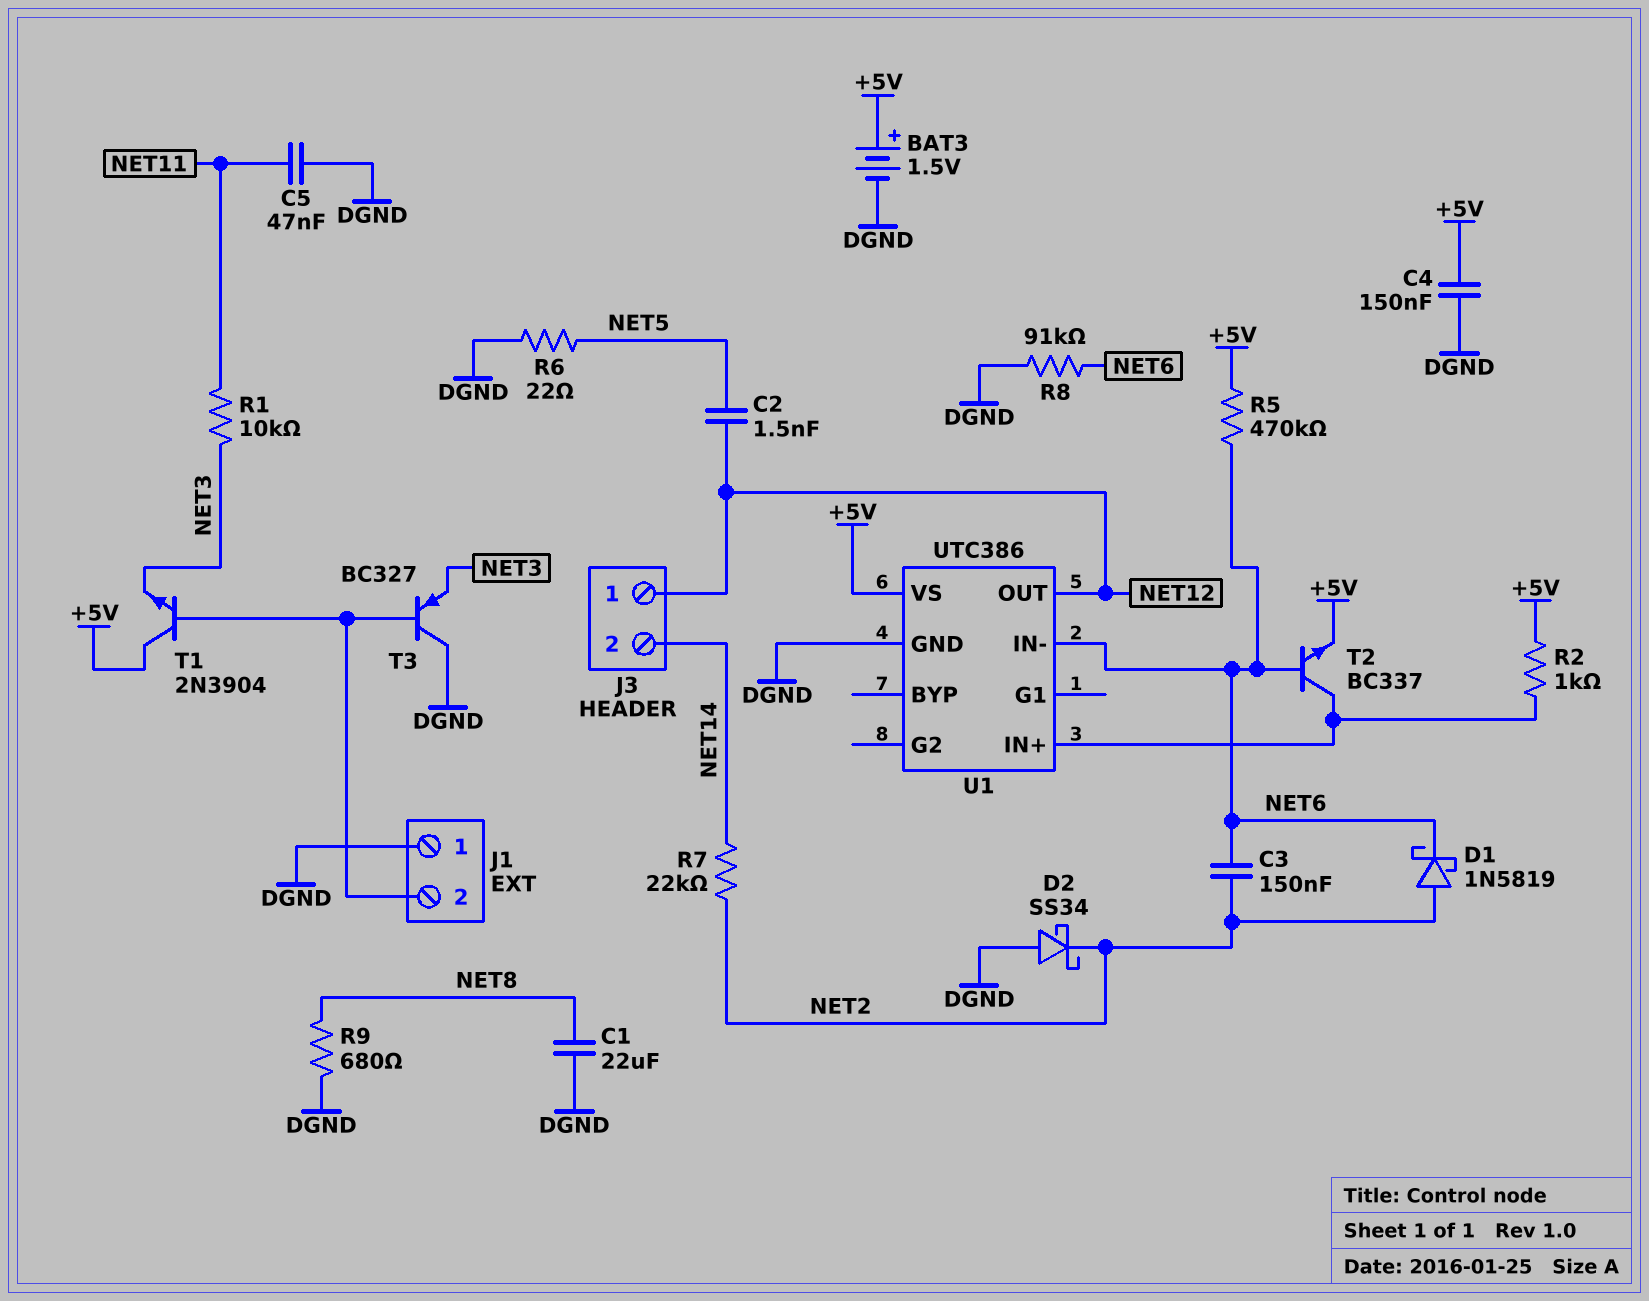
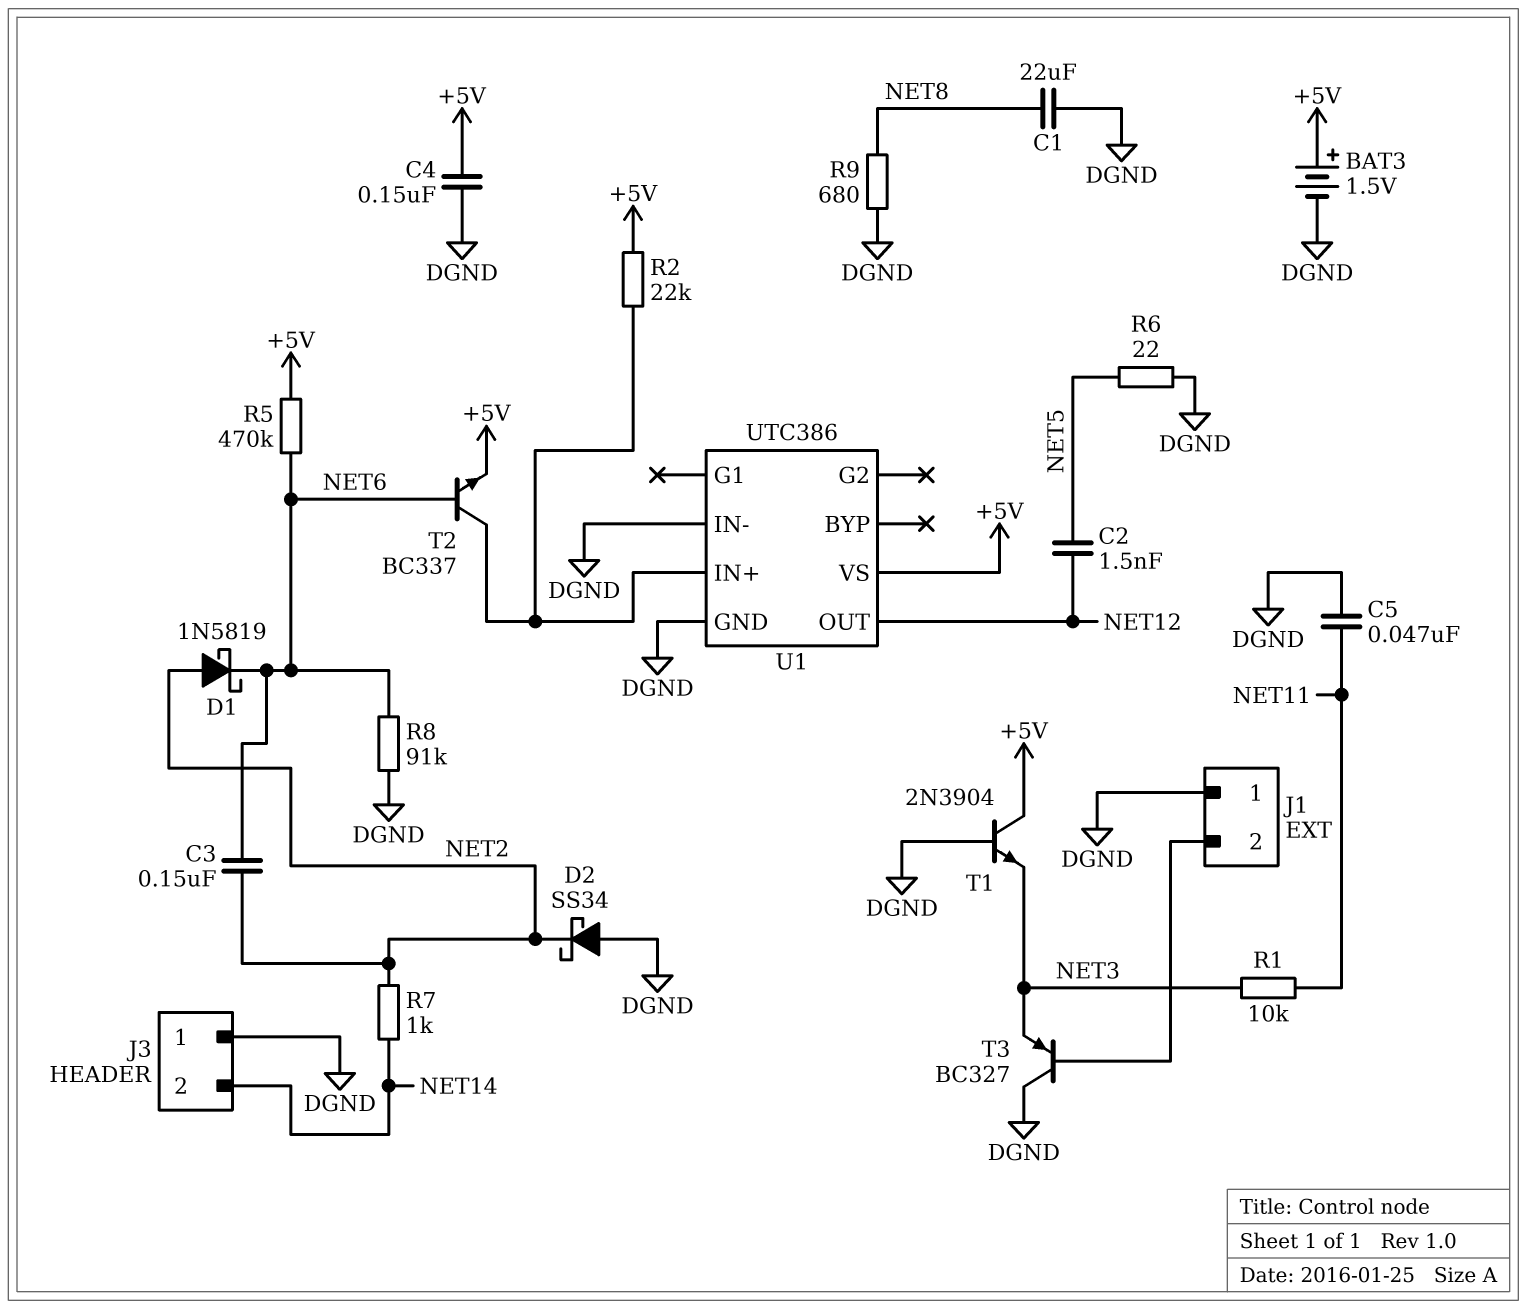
J3 pin 1: NET12 -> DGND
R2: 1k (+5V, U1/IN+) -> 22k (+5V, U1/IN+)
R7: 22k (NET2, NET14) -> 1k (NET2, NET14)
T1: NPN 2N3904 (B J1/2, C +5V, E NET3) -> NPN 2N3904 (B DGND, C +5V, E NET3)
U1 pin IN-: NET6 -> DGND

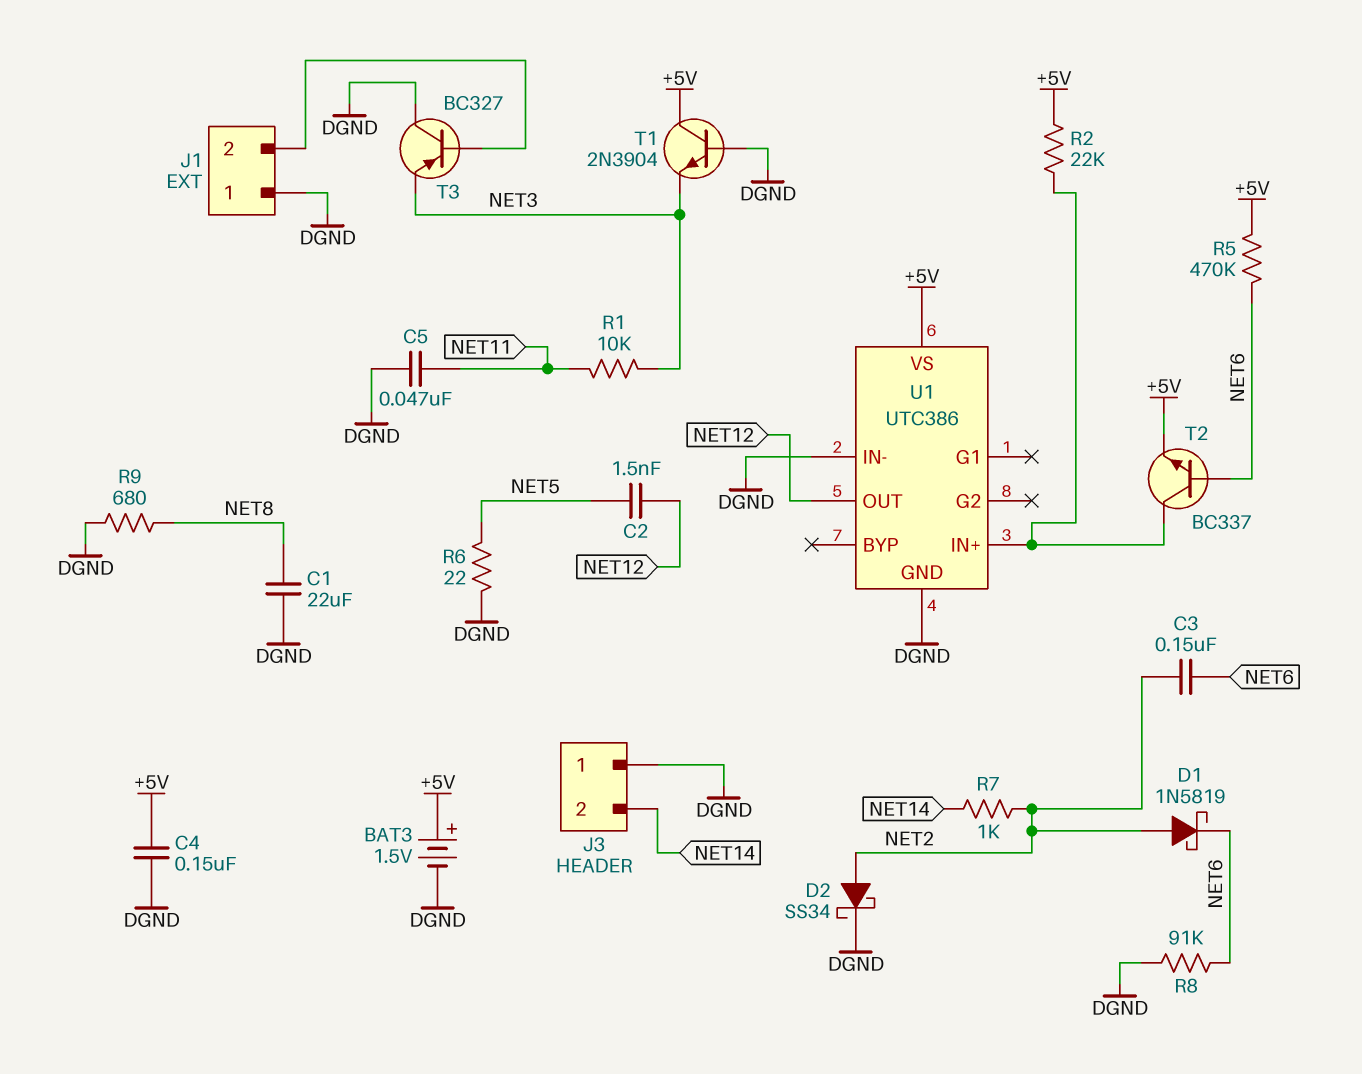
D2: schottky SS34 (A DGND, K NET2) -> schottky SS34 (A NET2, K DGND)

